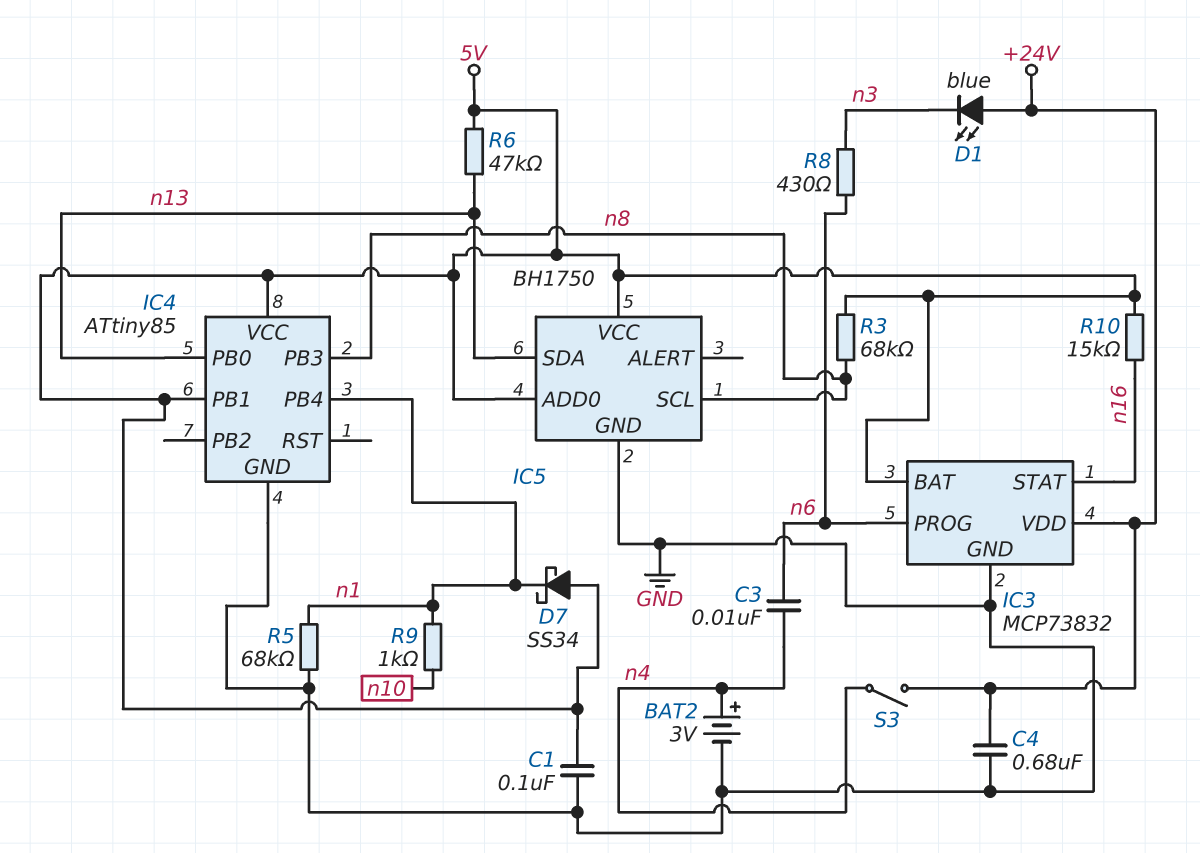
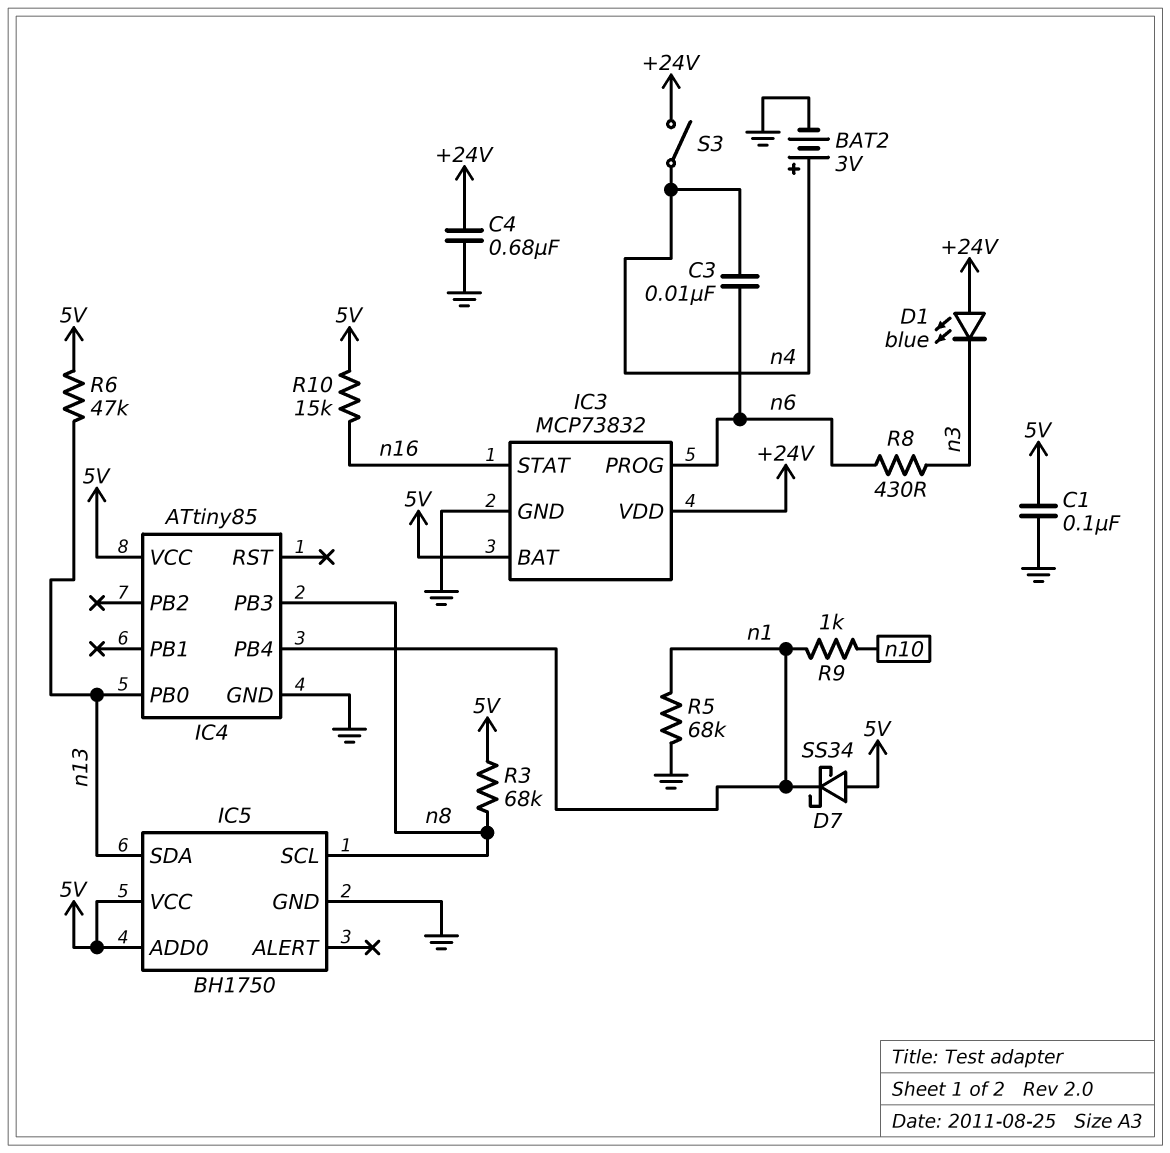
IC4 pin PB1: 5V -> none

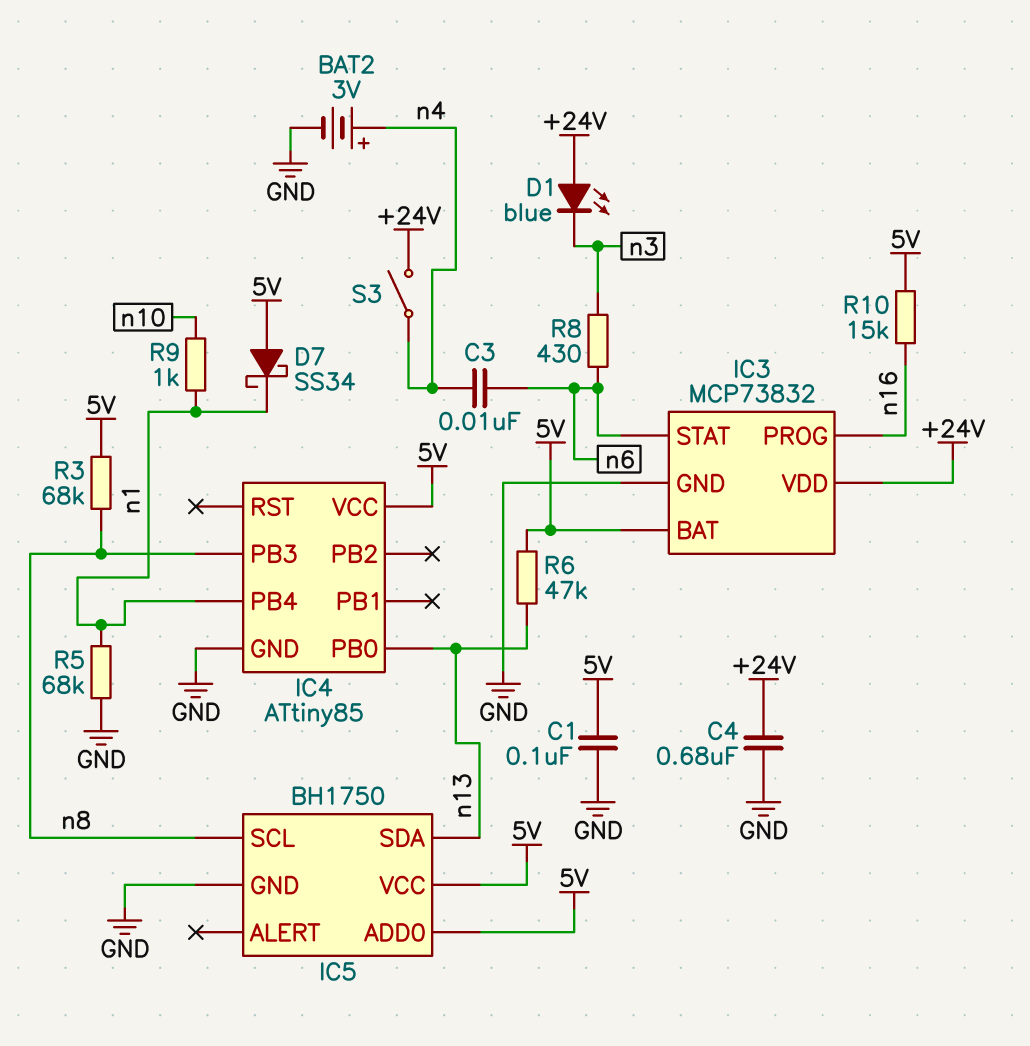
IC3 pin PROG: n6 -> n16
IC3 pin STAT: n16 -> n6

